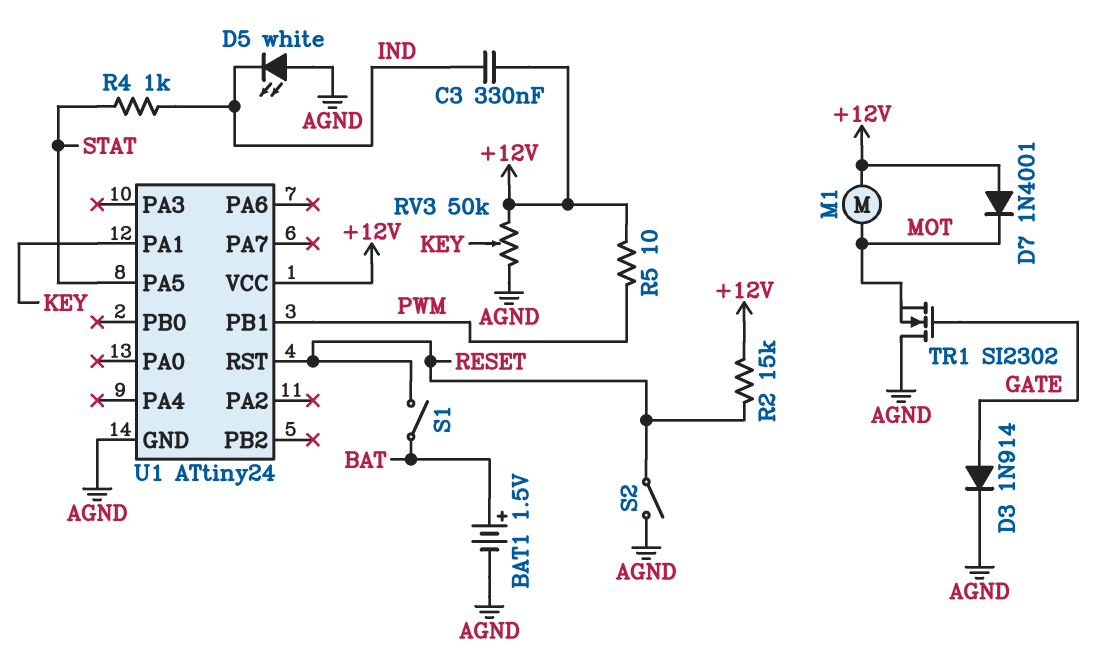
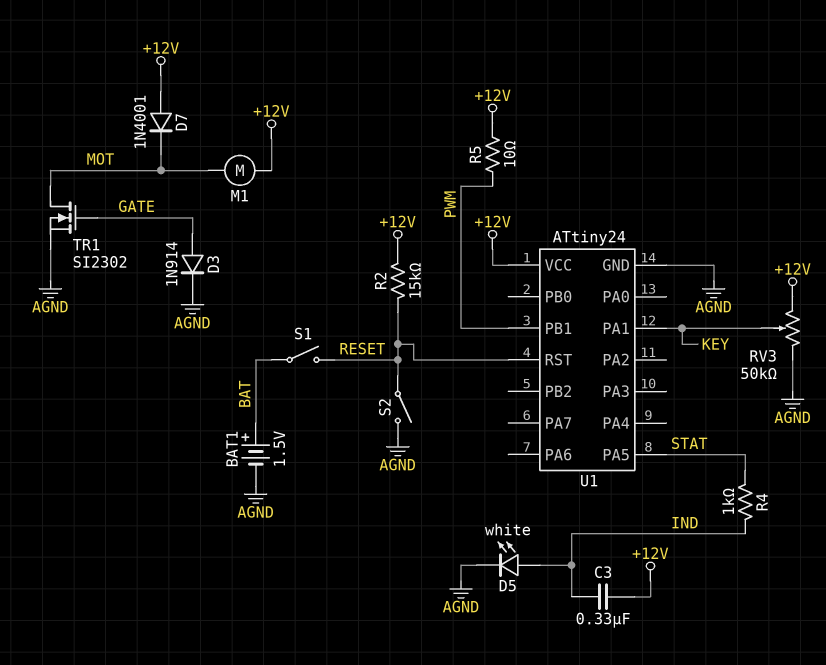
D5: LED white (A AGND, K IND) -> LED white (A IND, K AGND)
TR1: NMOS SI2302 (G GATE, D AGND, S MOT) -> NMOS SI2302 (G GATE, D MOT, S AGND)

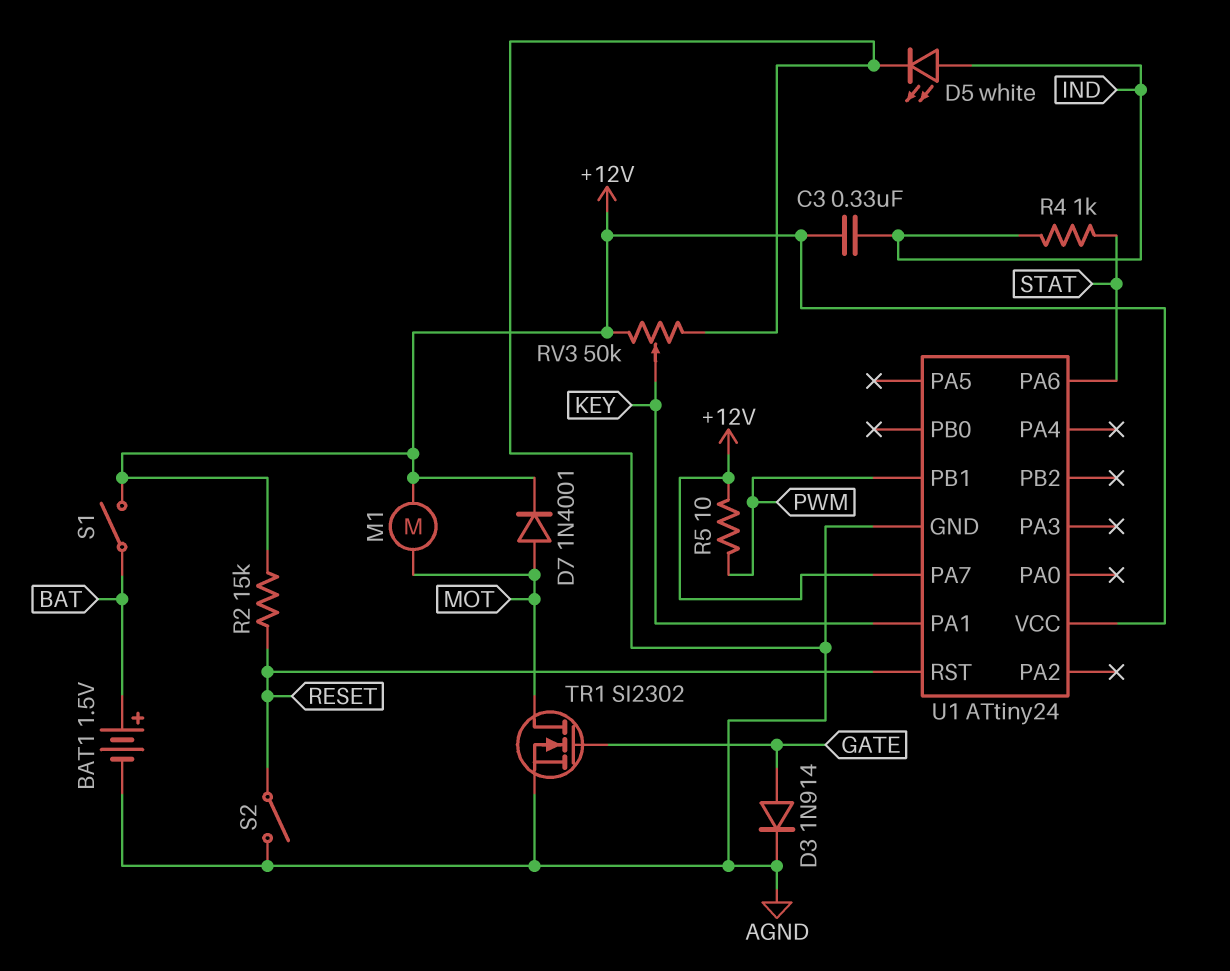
D7: diode 1N4001 (A +12V, K MOT) -> diode 1N4001 (A MOT, K +12V)
S1: switch (BAT, RESET) -> switch (+12V, BAT)
U1 pin PA5: STAT -> none
U1 pin PA6: none -> STAT
U1 pin PA7: none -> +12V

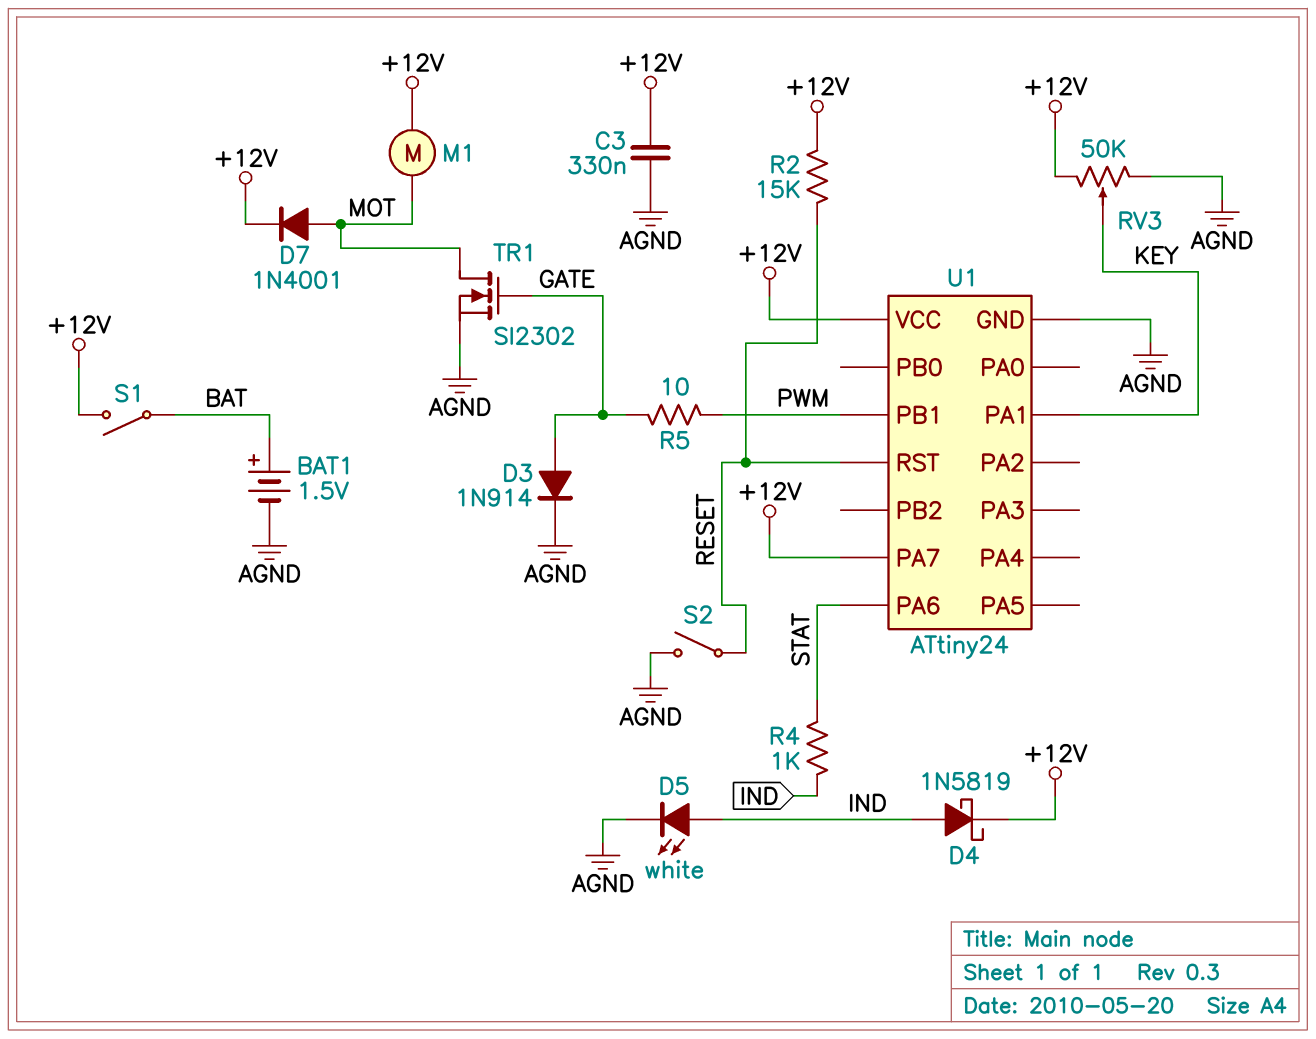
C3: 330nF (+12V, IND) -> 330nF (+12V, AGND)
D4: none -> schottky 1N5819 (A IND, K +12V)
R5: 10 (+12V, PWM) -> 10 (GATE, PWM)

